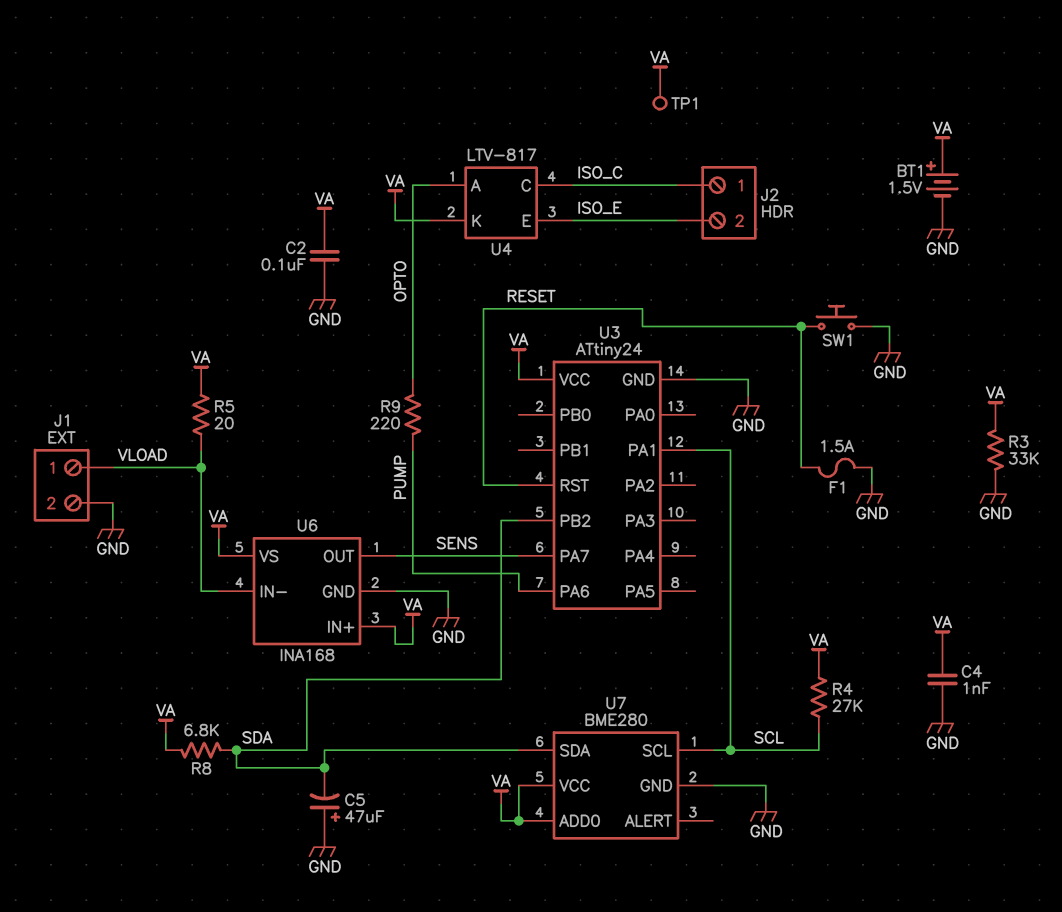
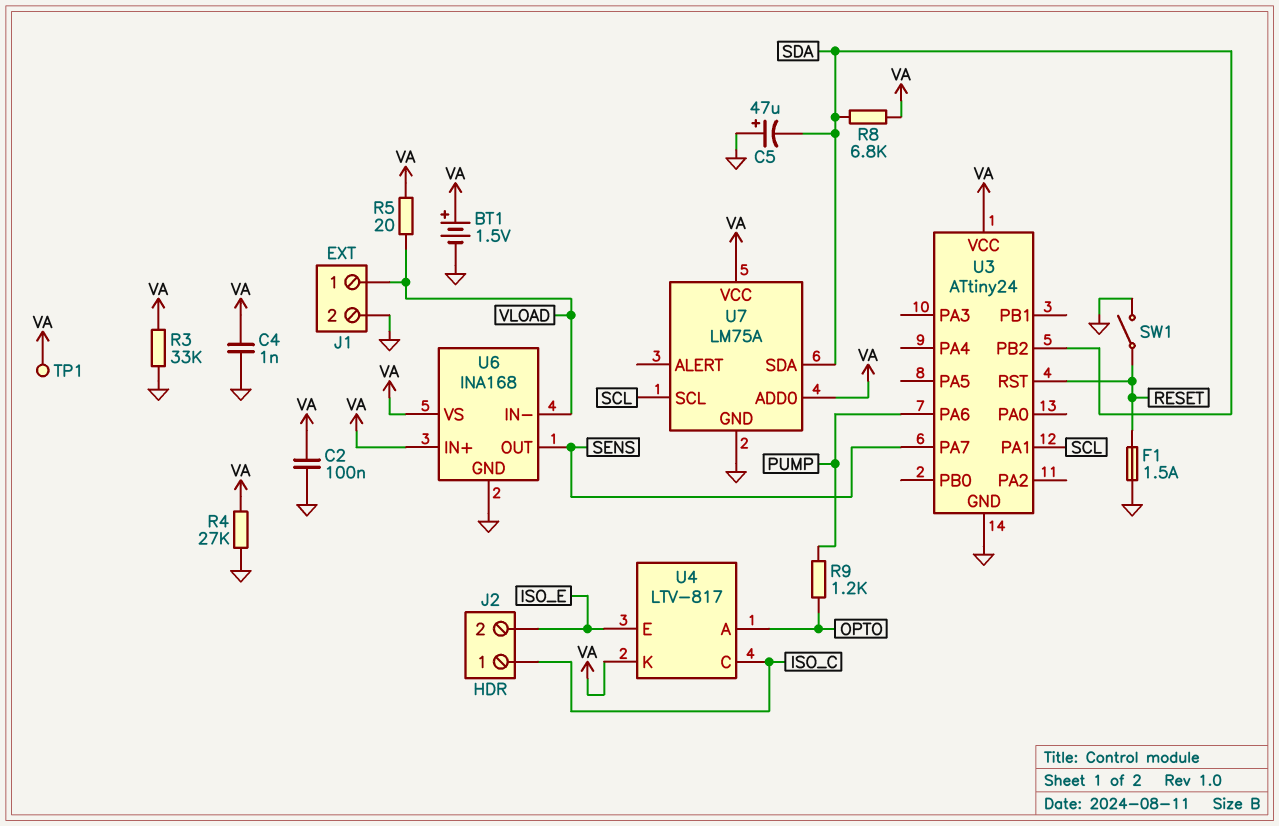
R4: 27k (SCL, VA) -> 27k (GND, VA)
R9: 220 (OPTO, PUMP) -> 1.2k (OPTO, PUMP)
SW1: button (GND, RESET) -> switch (GND, RESET)
U7: BME280 -> LM75A

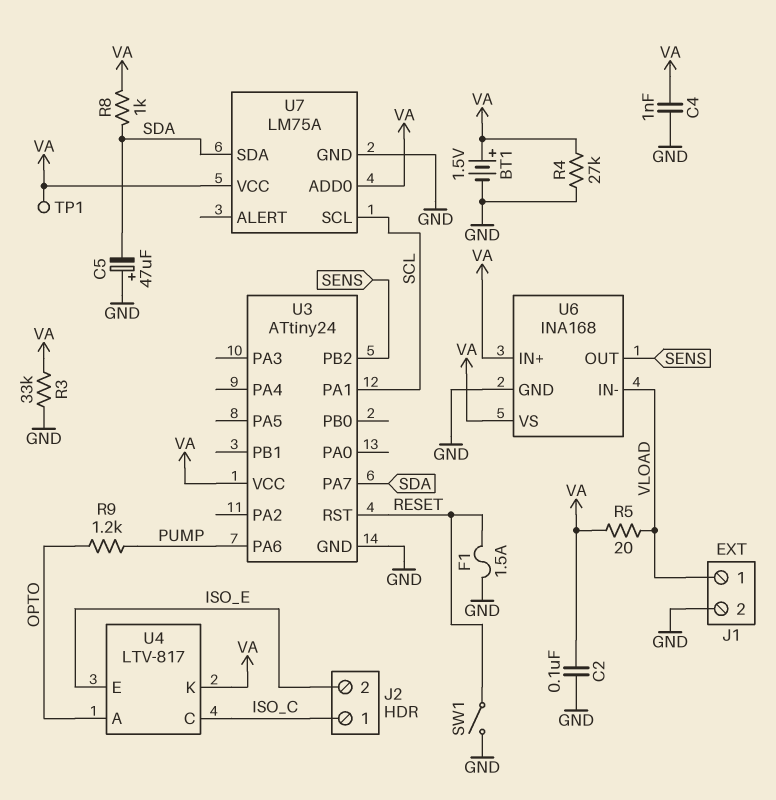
R8: 6.8k (SDA, VA) -> 1k (SDA, VA)
U3 pin PA7: SENS -> SDA
U3 pin PB2: SDA -> SENS

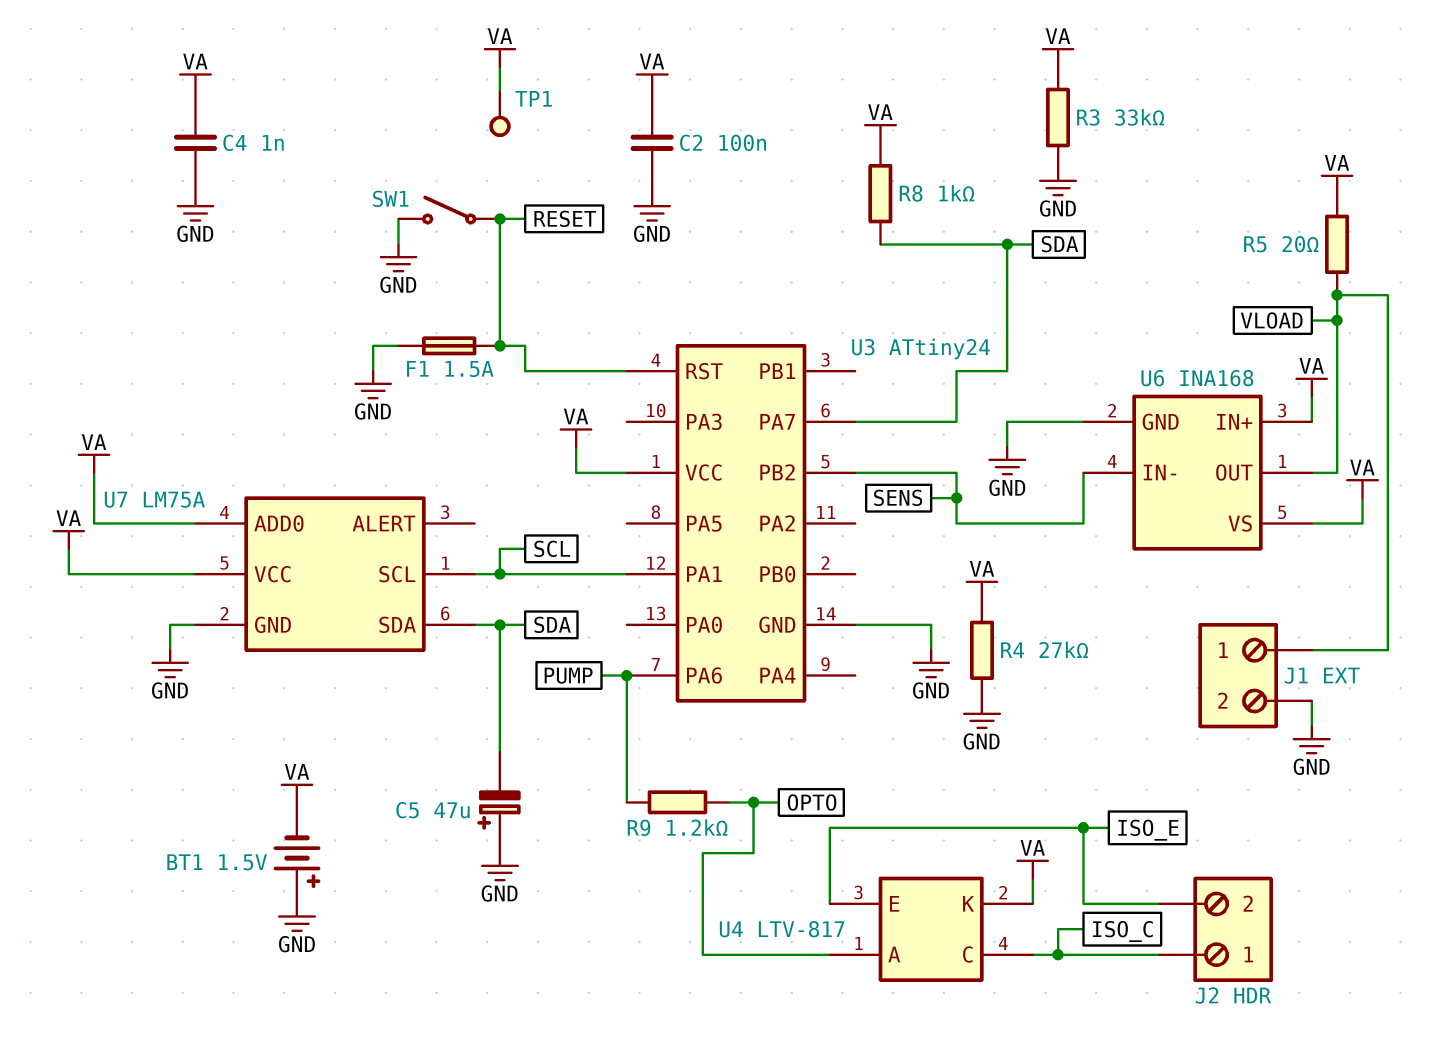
BT1: 1.5V (plus VA, minus GND) -> 1.5V (plus GND, minus VA)
U6 pin IN-: VLOAD -> SENS
U6 pin OUT: SENS -> VLOAD

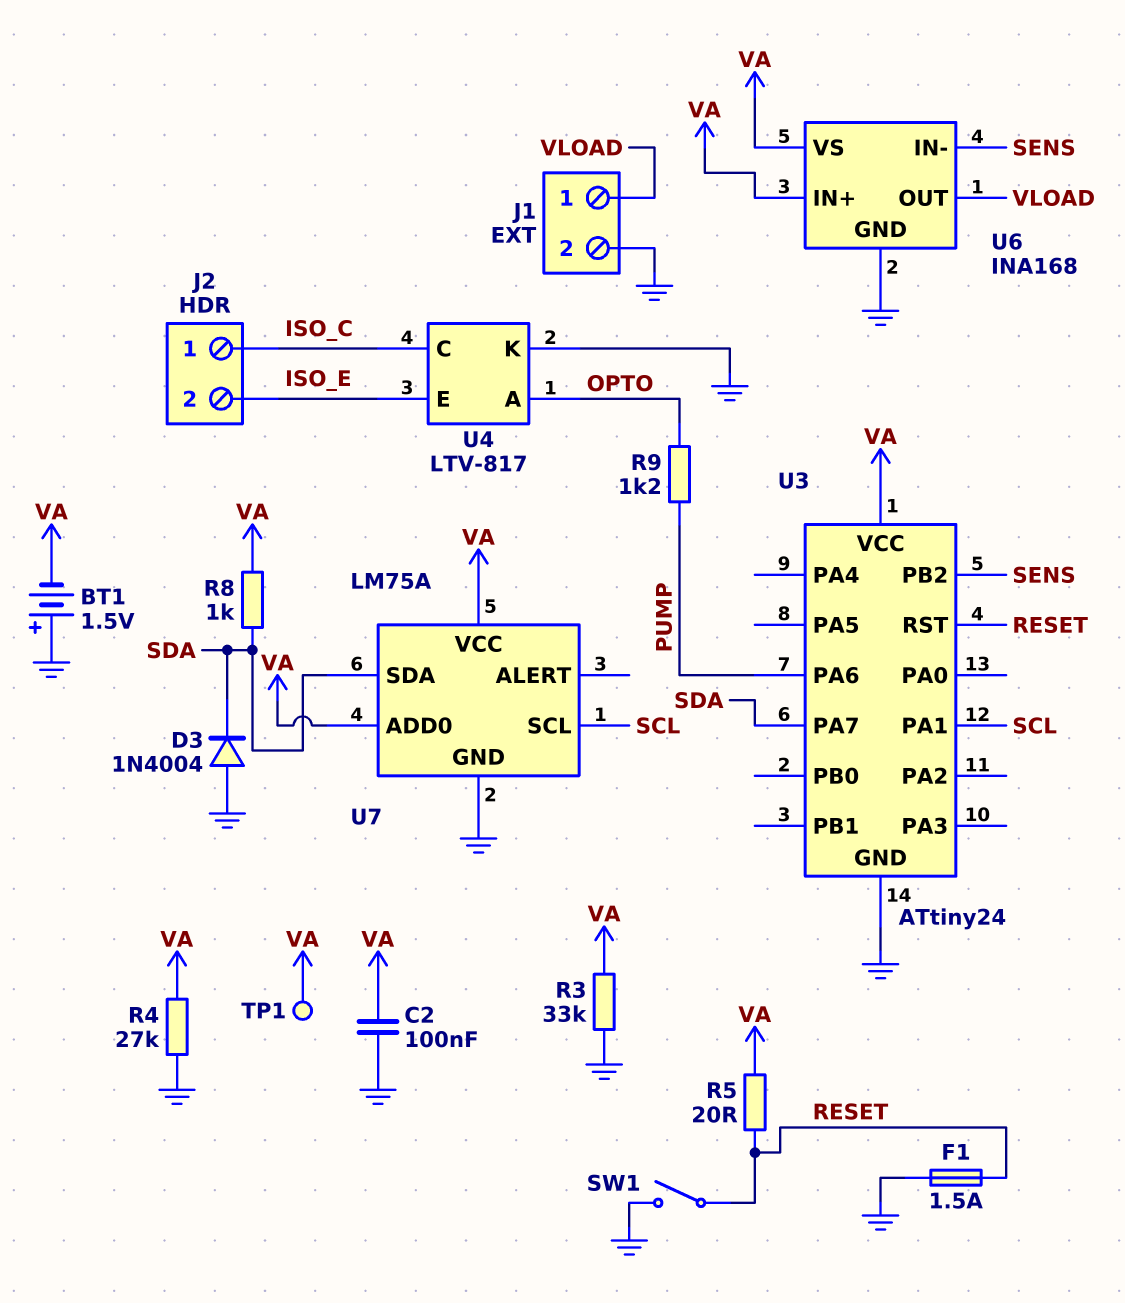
C4: 1nF (GND, VA) -> none
C5: 47uF (plus GND, minus SDA) -> none
D3: none -> diode 1N4004 (A GND, K SDA)
R5: 20 (VA, VLOAD) -> 20 (RESET, VA)
U4 pin K: VA -> GND

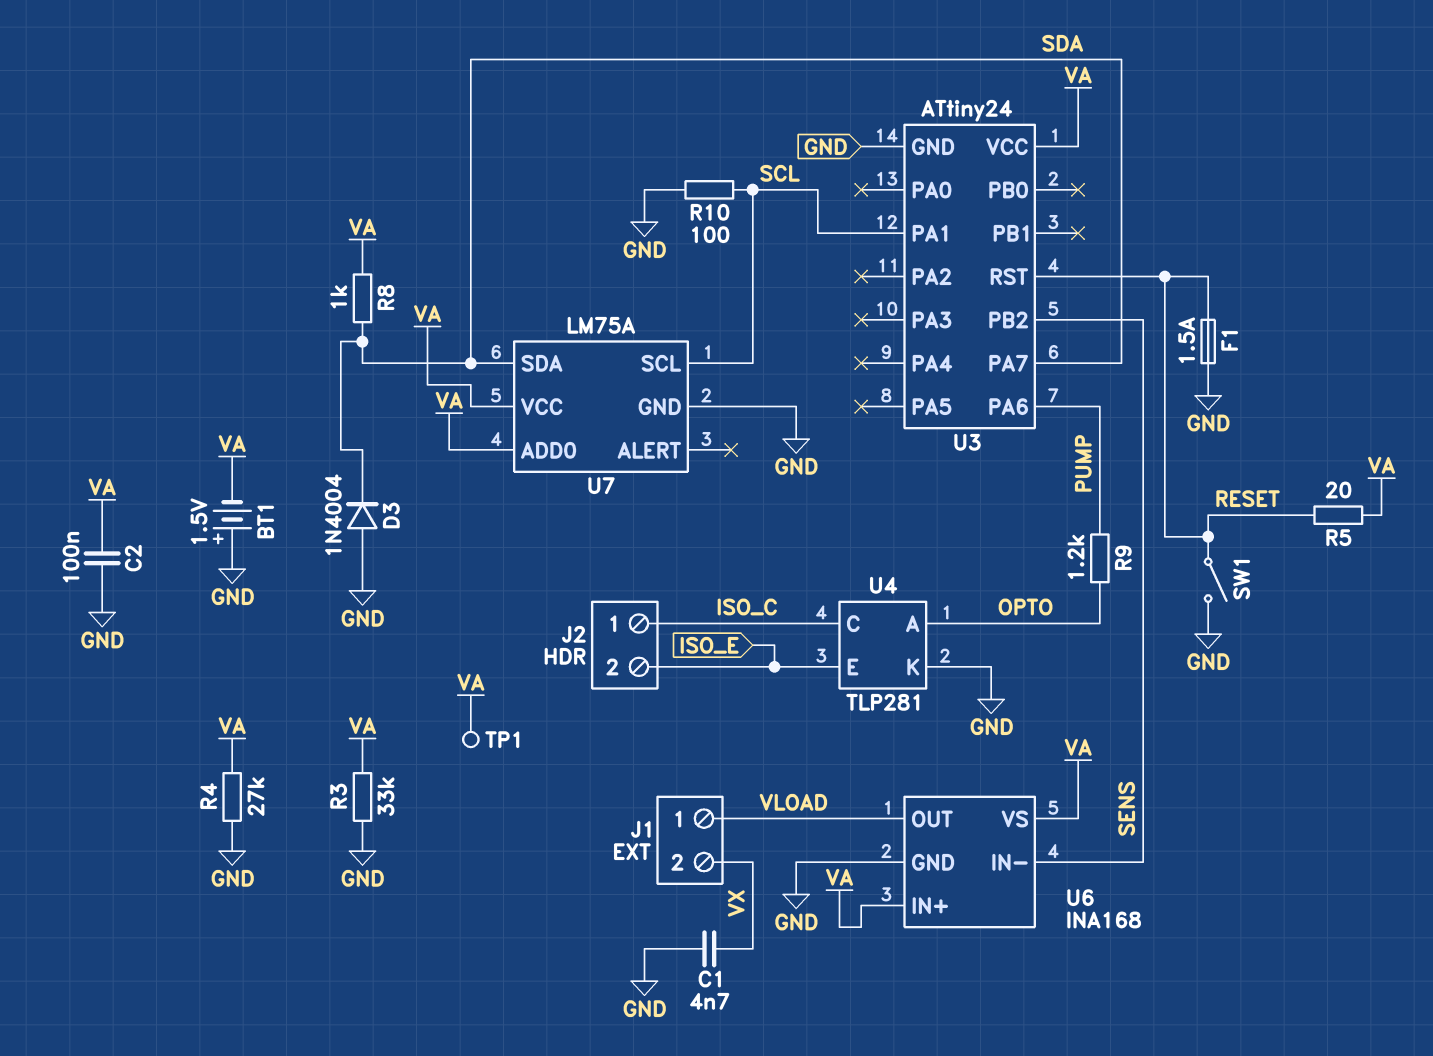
C1: none -> 4.7nF (GND, VX)
J1 pin 2: GND -> VX
R10: none -> 100 (GND, SCL)
U4: LTV-817 -> TLP281

